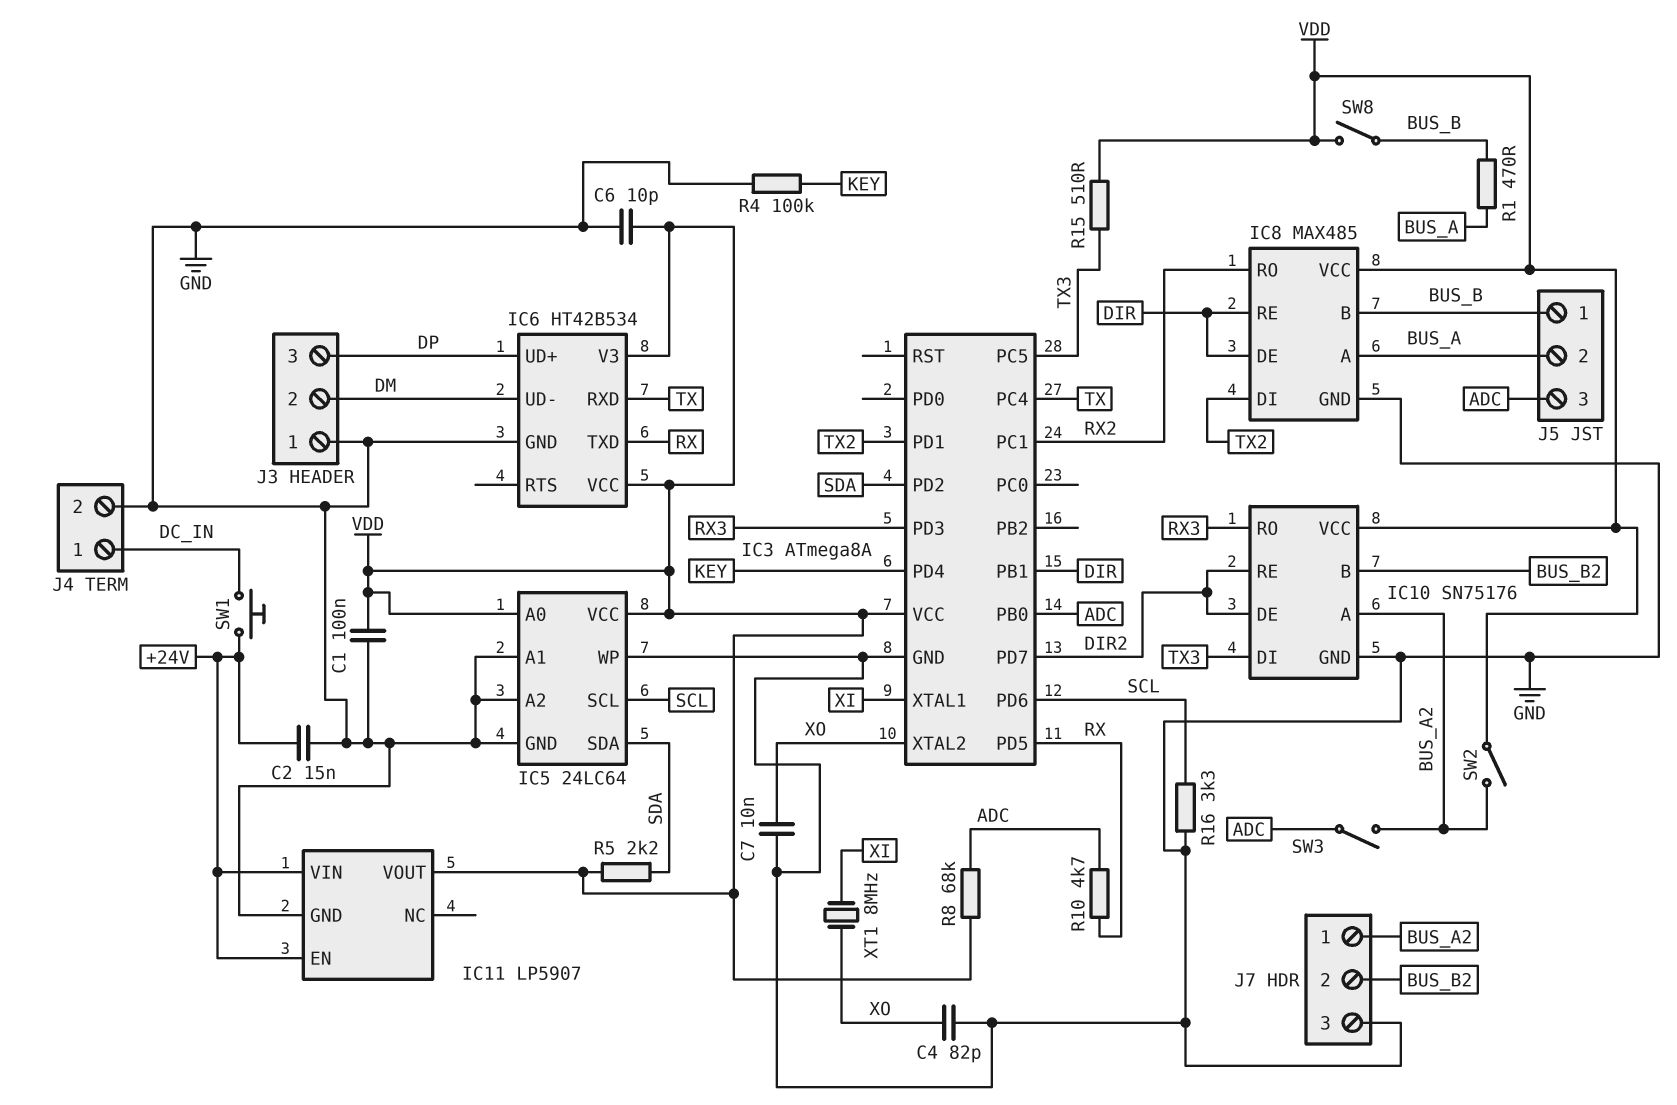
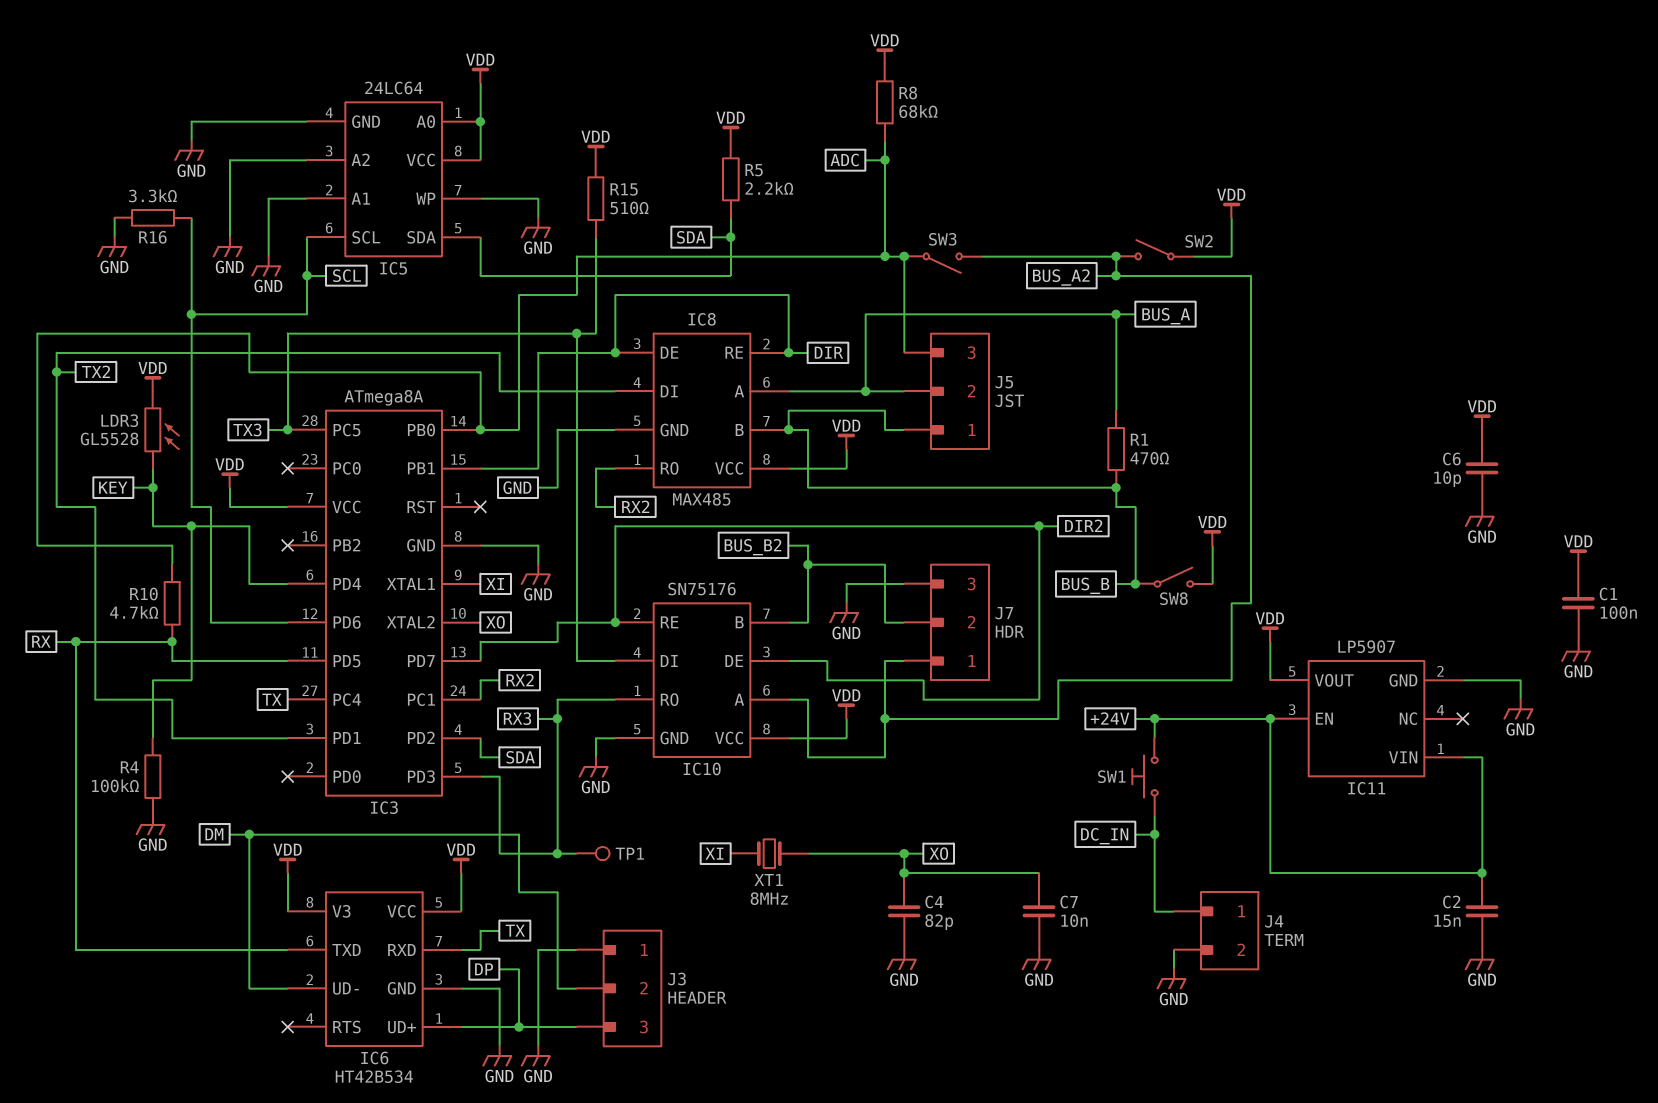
LDR3: none -> GL5528 (KEY, VDD)
TP1: none -> test point (RX3)

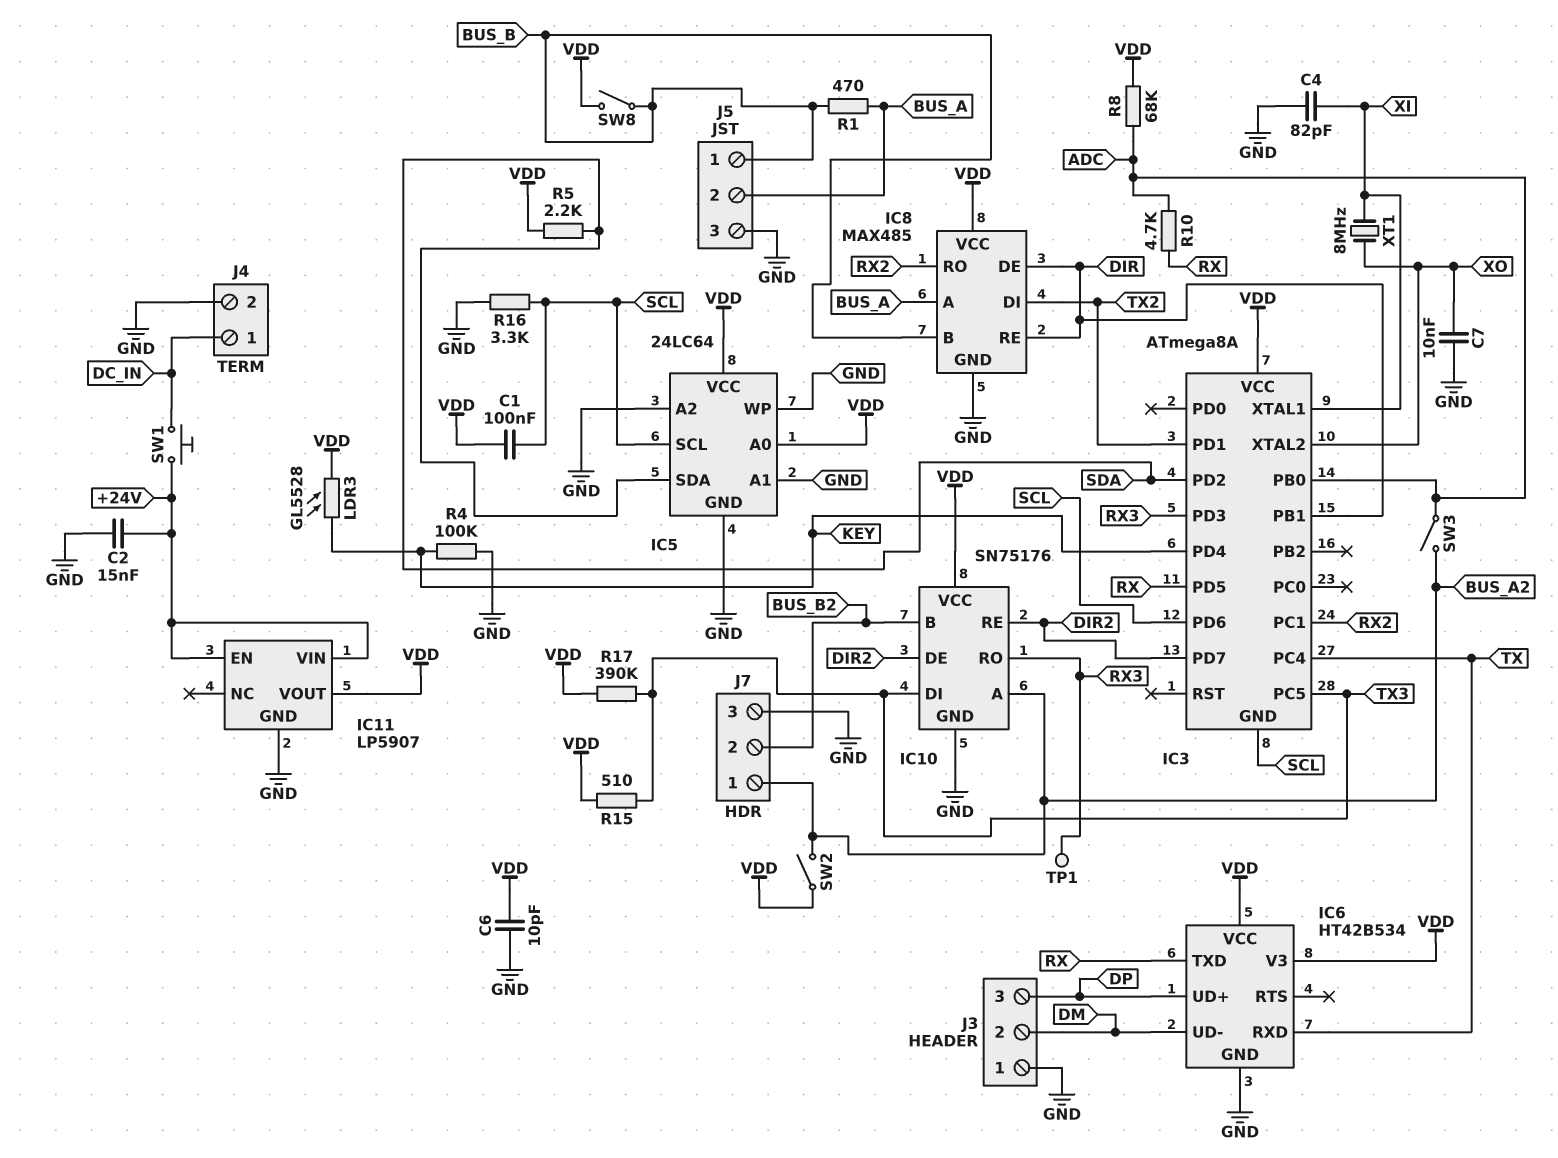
C1: 100nF (GND, VDD) -> 100nF (SCL, VDD)
C4: 82pF (GND, XO) -> 82pF (GND, XI)
IC3 pin GND: GND -> SCL
J5 pin 3: ADC -> GND
R17: none -> 390k (TX3, VDD)

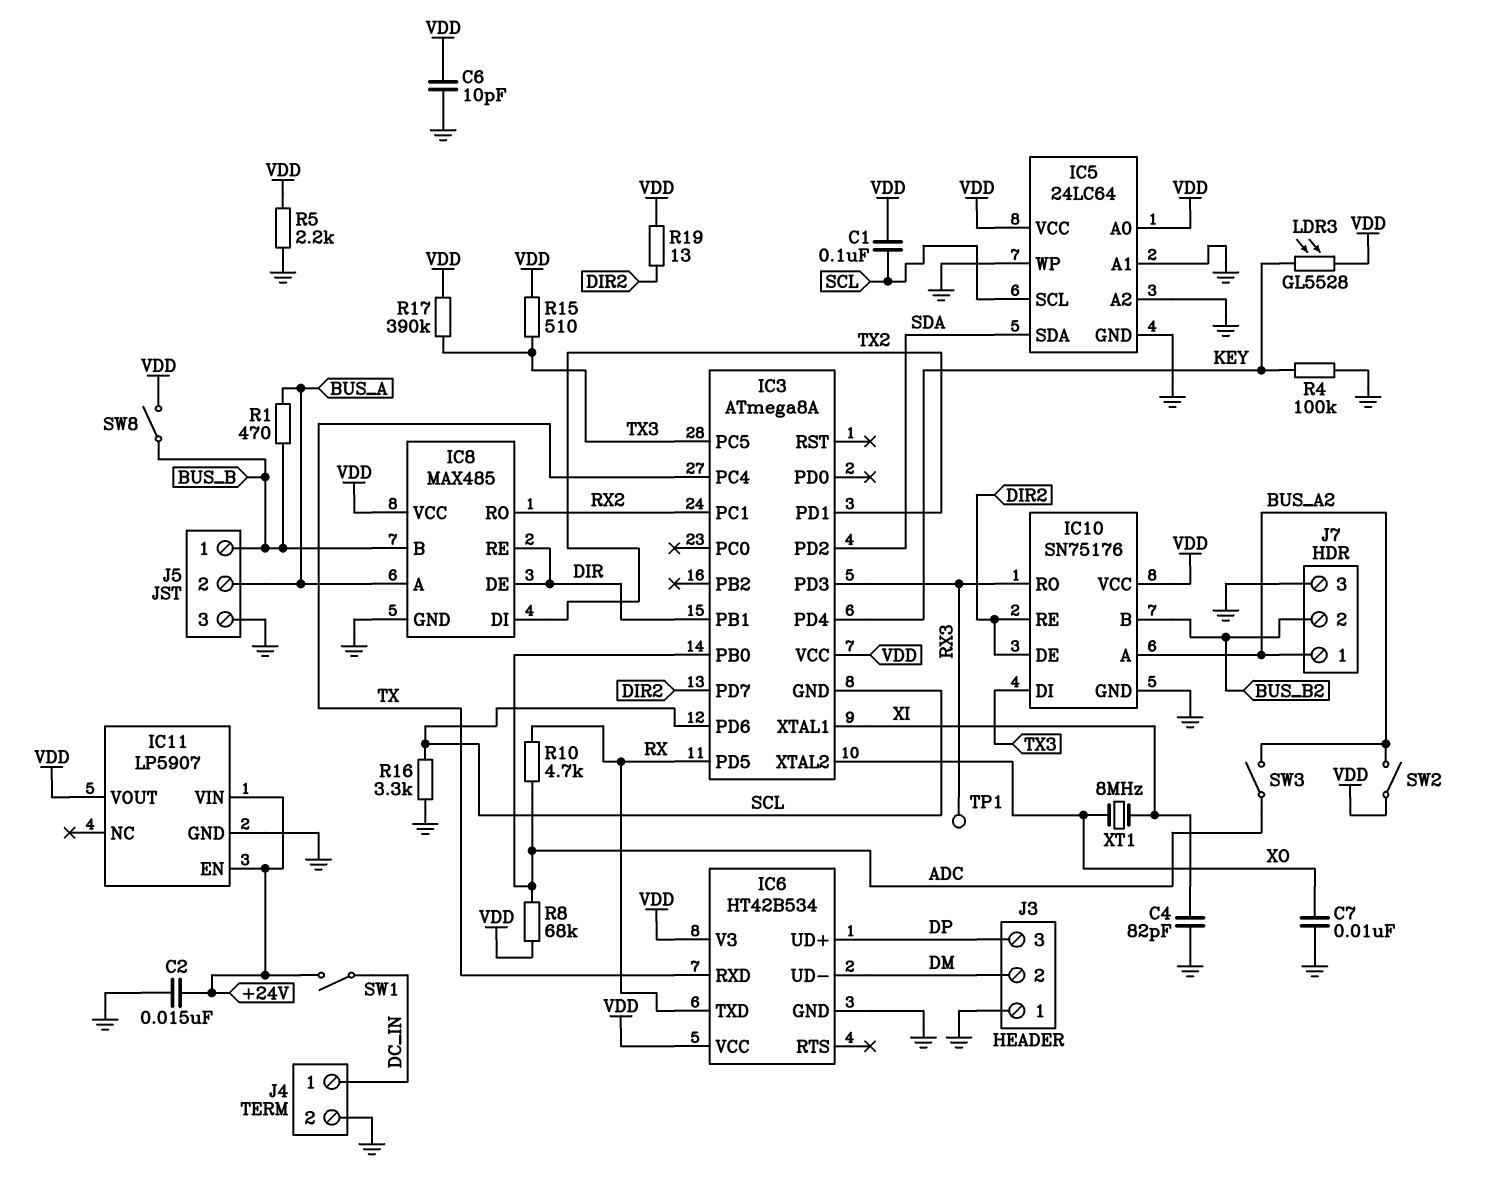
R5: 2.2k (SDA, VDD) -> 2.2k (GND, VDD)
R19: none -> 13 (DIR2, VDD)
SW1: button (+24V, DC_IN) -> switch (+24V, DC_IN)

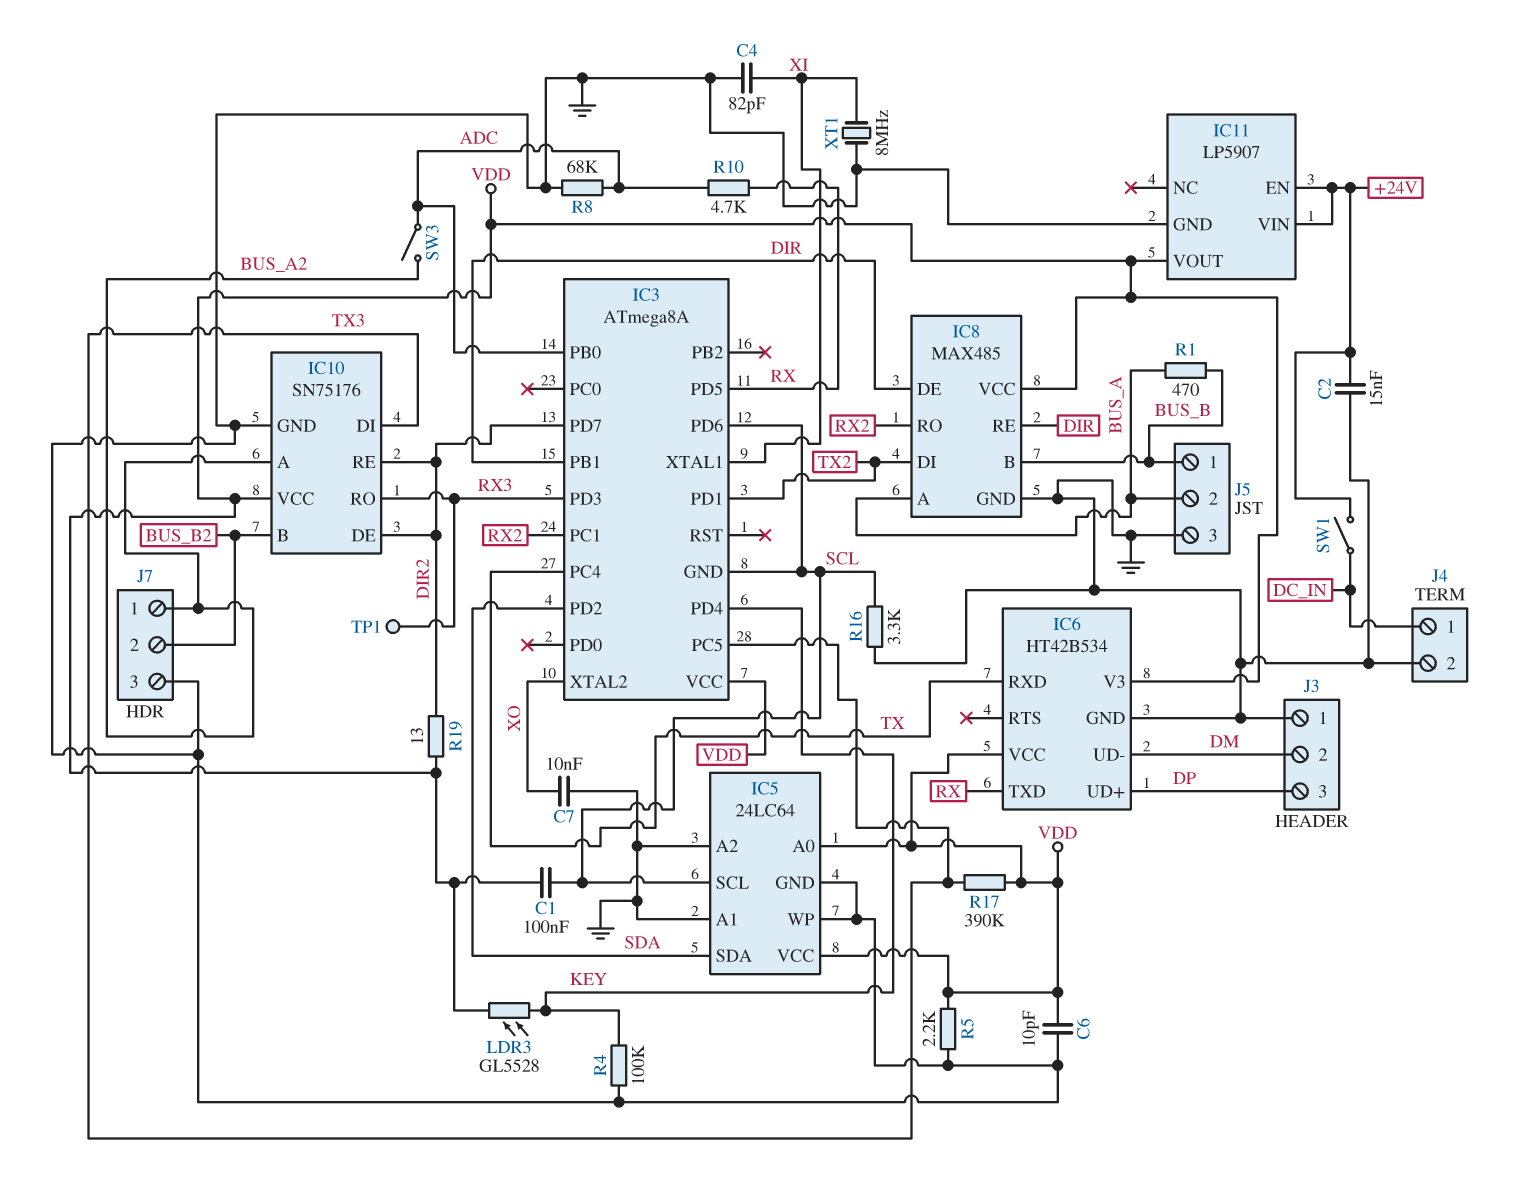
R8: 68k (ADC, VDD) -> 68k (ADC, GND)
R15: 510 (TX3, VDD) -> none
SW2: switch (BUS_A2, VDD) -> none
SW8: switch (BUS_B, VDD) -> none
XT1: 8MHz (XI, XO) -> 8MHz (GND, XI)

